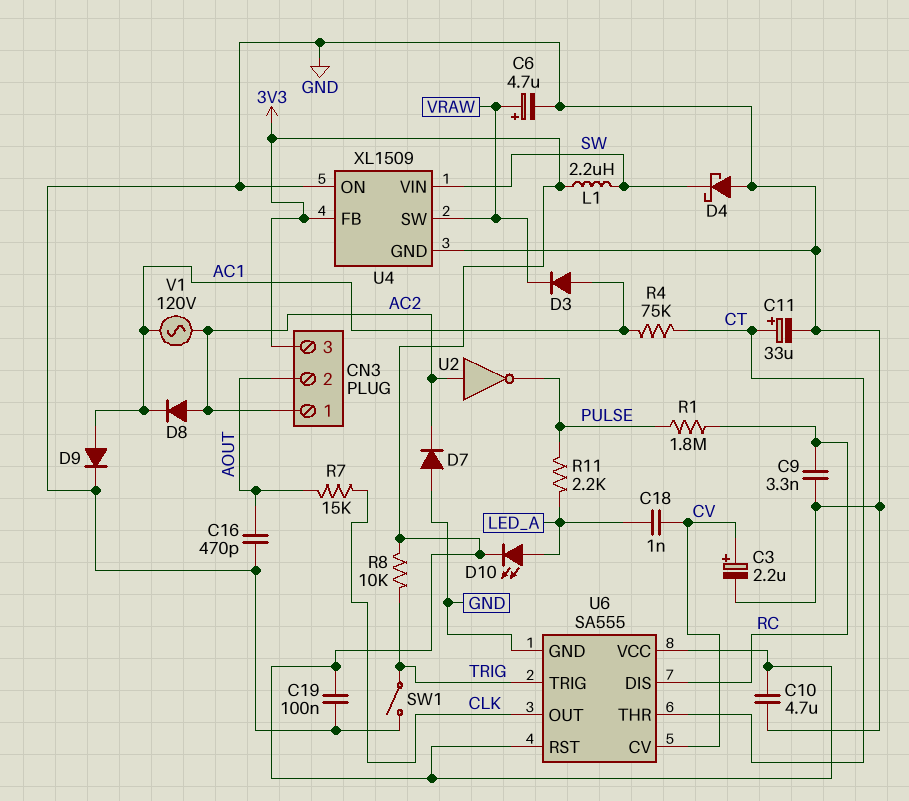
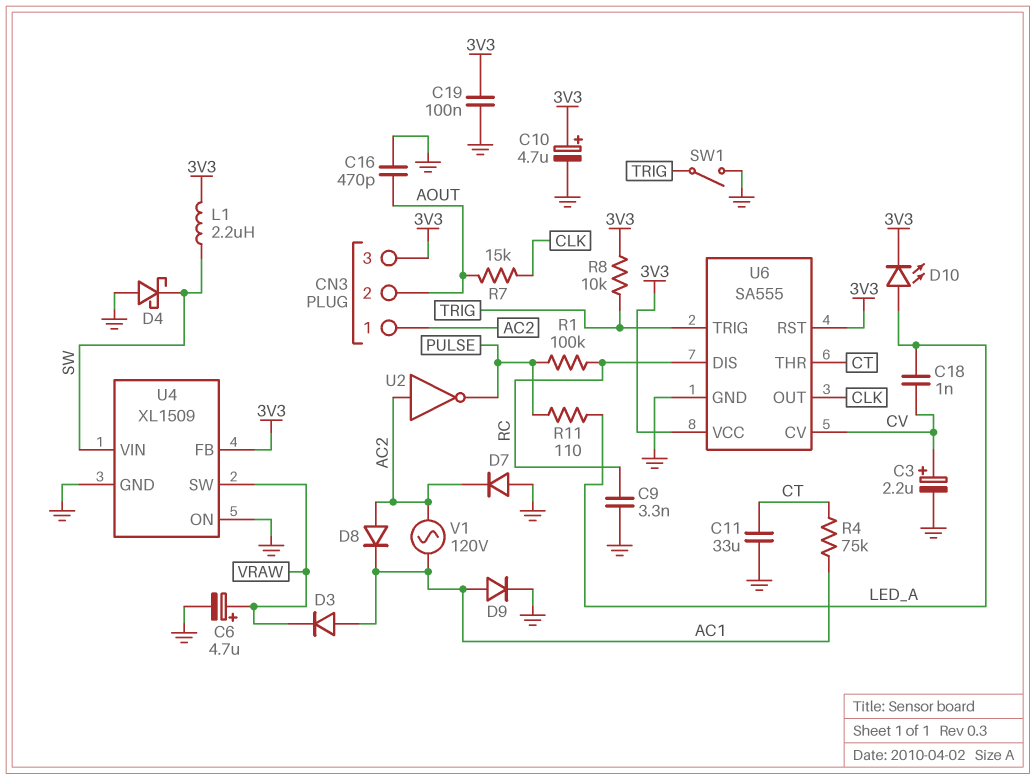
C10: 4.7uF (3V3, GND) -> 4.7uF (plus 3V3, minus GND)
C11: 33uF (plus CT, minus GND) -> 33uF (CT, GND)
R1: 1.8M (PULSE, RC) -> 100k (PULSE, RC)
R11: 2.2k (LED_A, PULSE) -> 110 (LED_A, PULSE)

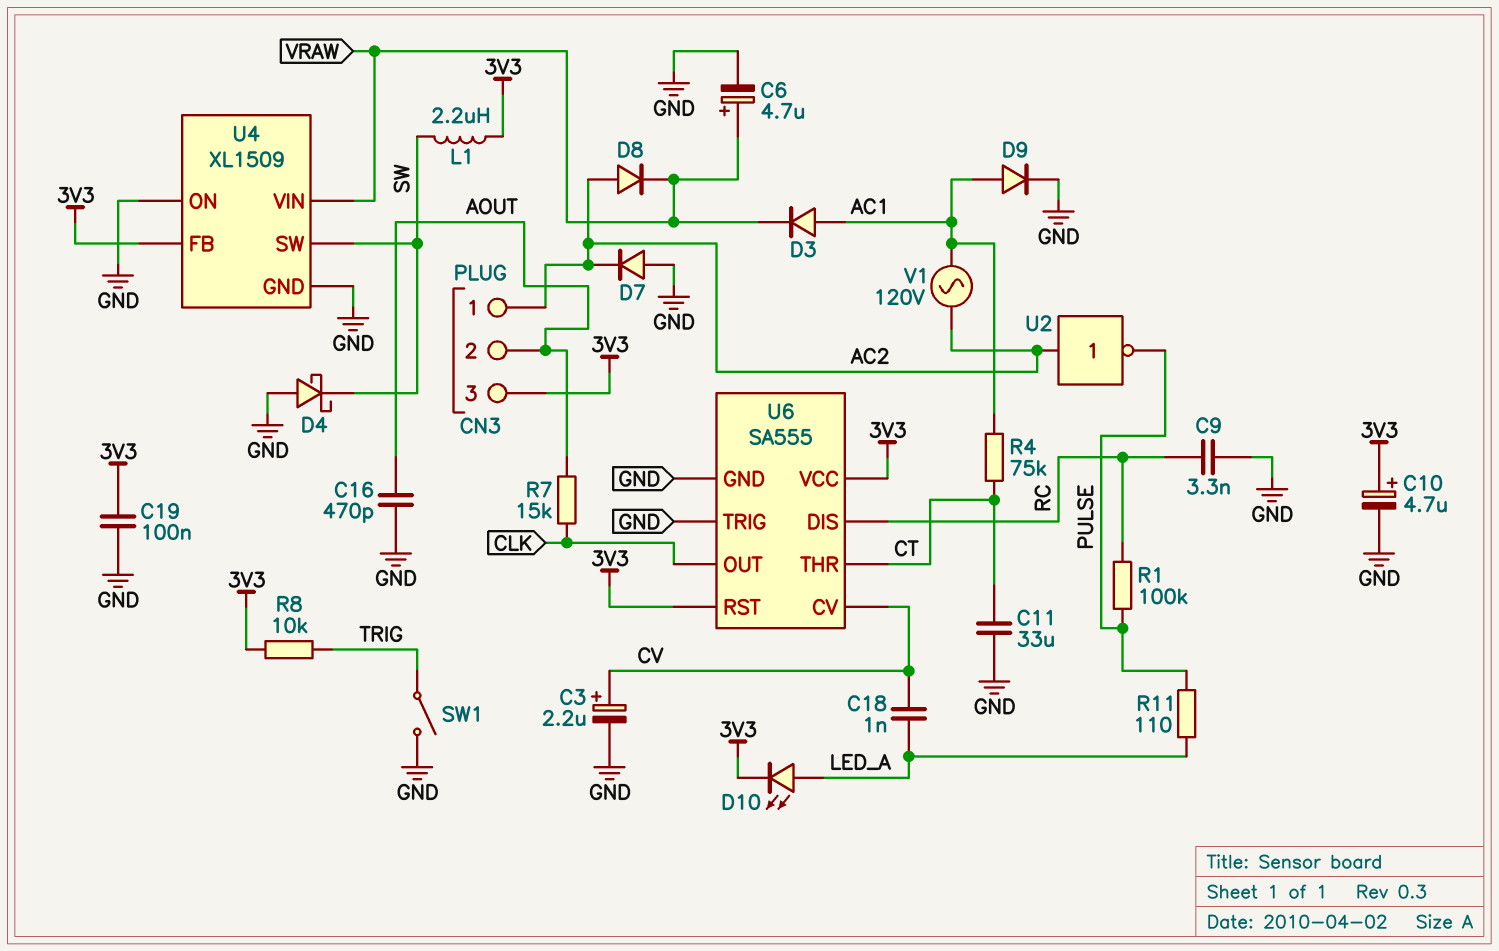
D8: diode (A AC2, K AC1) -> diode (A AC2, K VRAW)
U4 pin SW: VRAW -> SW
U4 pin VIN: SW -> VRAW
U6 pin TRIG: TRIG -> GND

